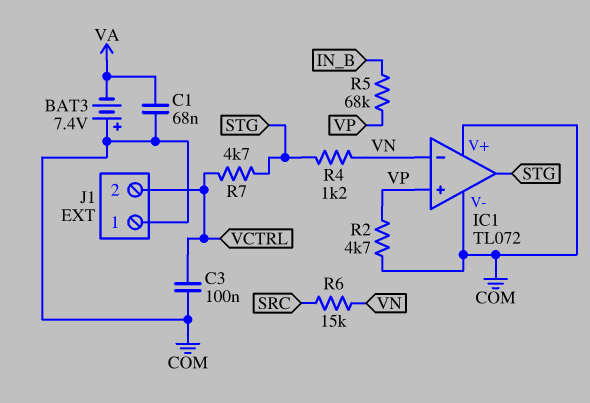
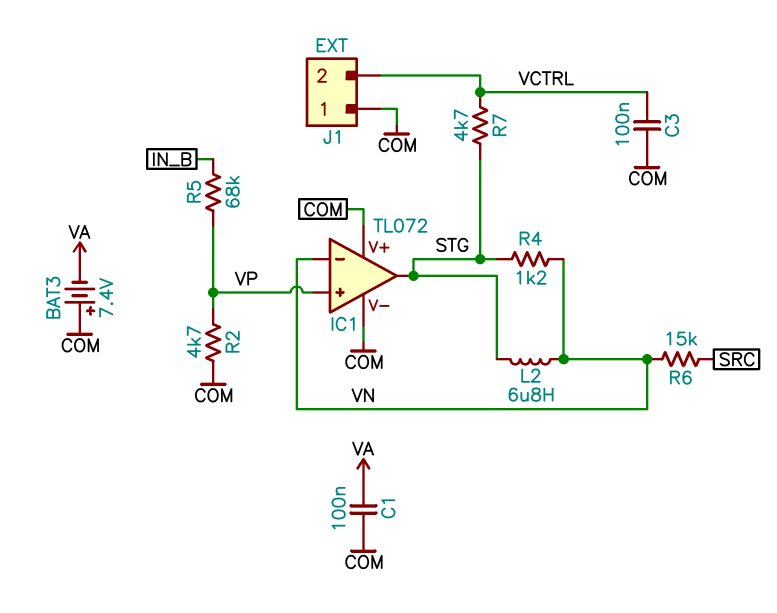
C1: 68nF (COM, VA) -> 100nF (COM, VA)
L2: none -> 6.8uH (STG, VN)

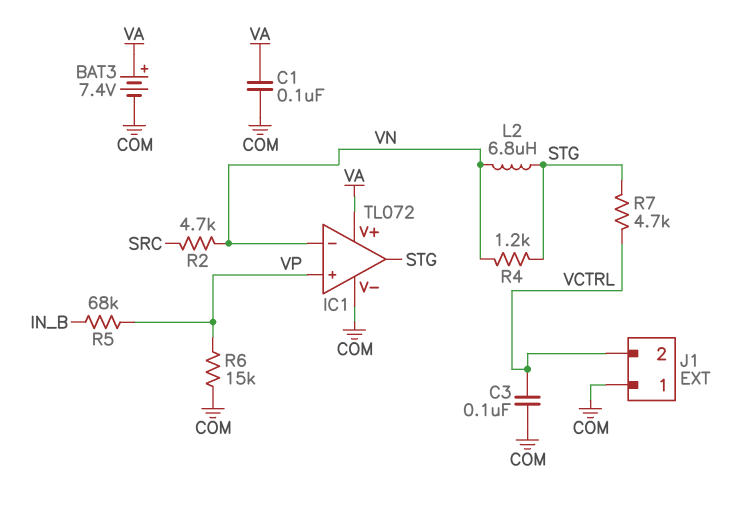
BAT3: 7.4V (plus COM, minus VA) -> 7.4V (plus VA, minus COM)
IC1 pin V+: COM -> VA
R2: 4.7k (COM, VP) -> 4.7k (SRC, VN)
R6: 15k (SRC, VN) -> 15k (COM, VP)

